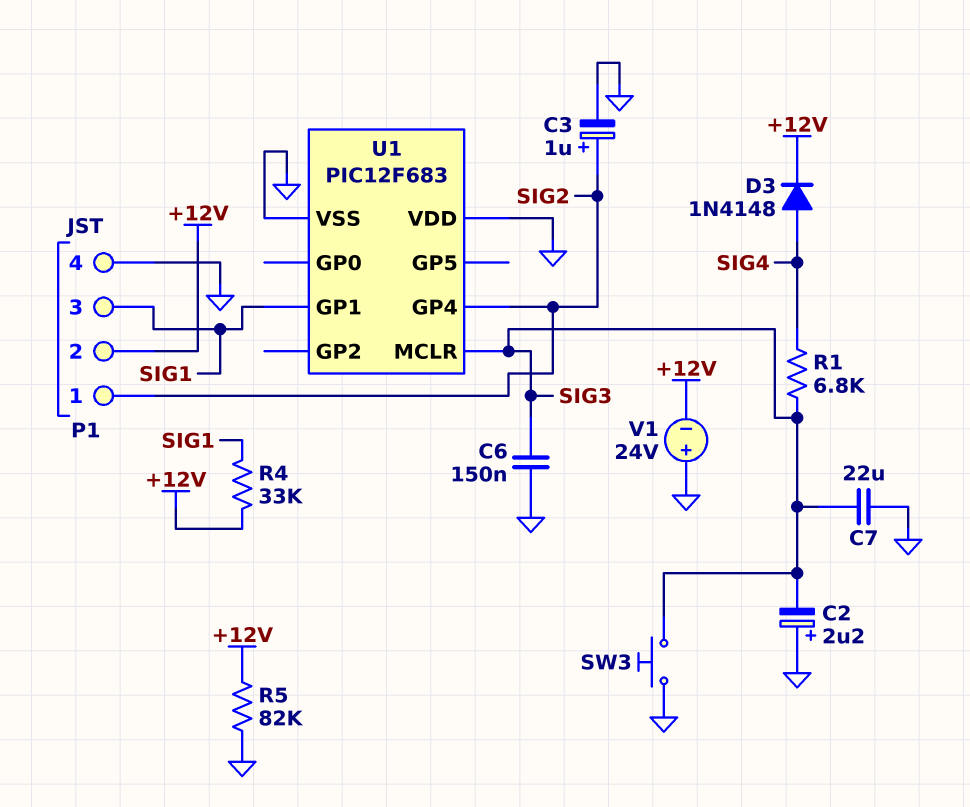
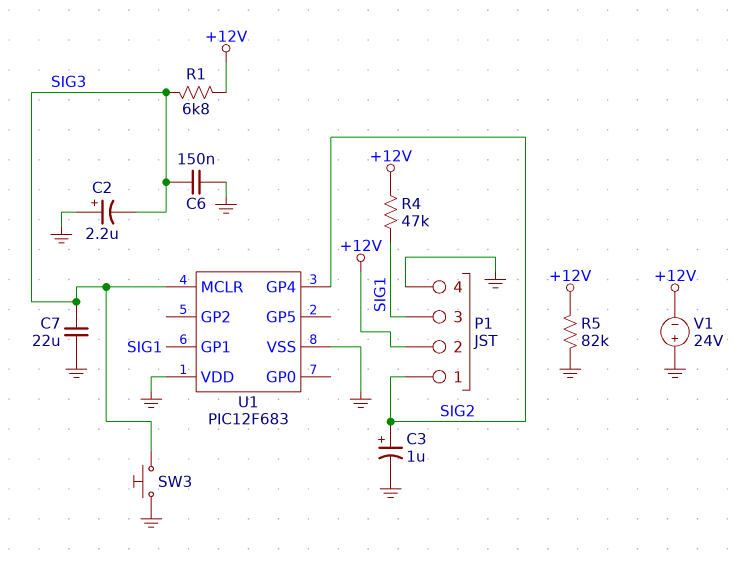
D3: diode 1N4148 (A SIG4, K +12V) -> none
R1: 6.8k (SIG3, SIG4) -> 6.8k (+12V, SIG3)
R4: 33k (+12V, SIG1) -> 47k (+12V, SIG1)

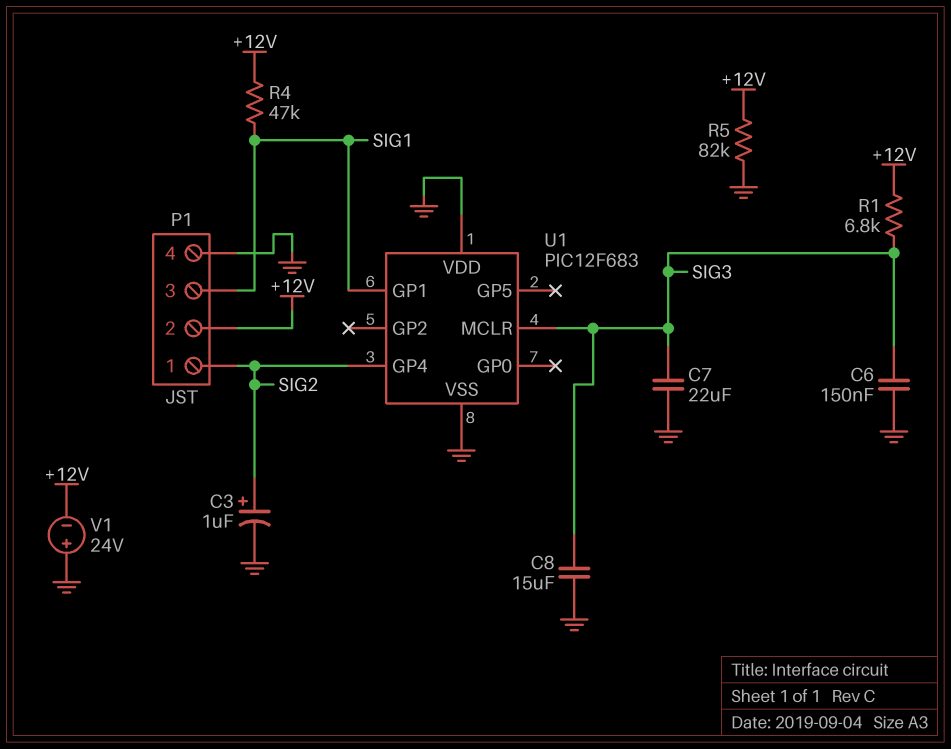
C2: 2.2uF (plus GND, minus SIG3) -> none
C8: none -> 15uF (GND, SIG3)
SW3: button (GND, SIG3) -> none

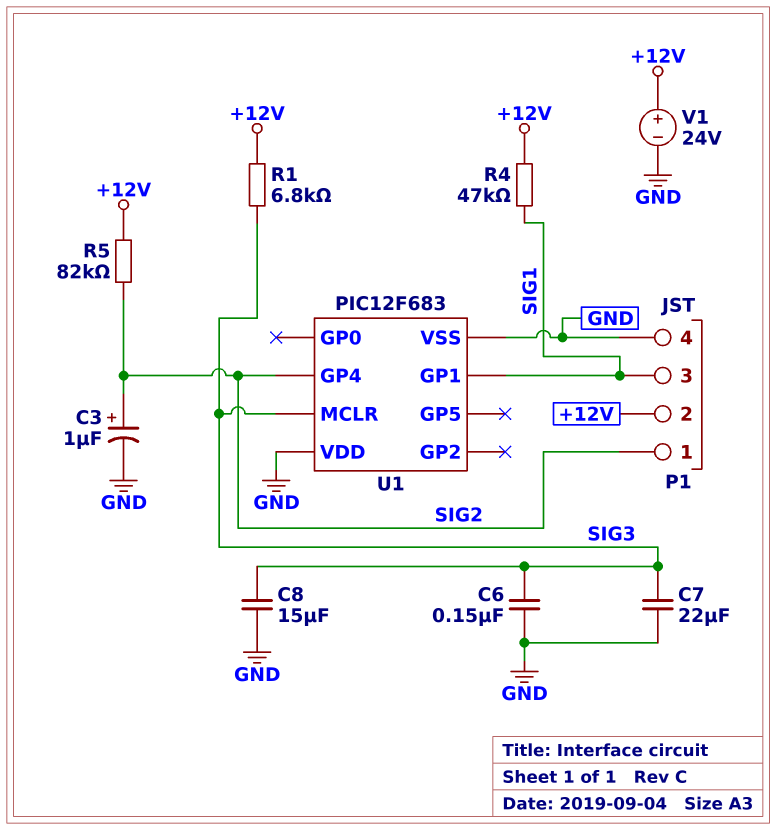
R5: 82k (+12V, GND) -> 82k (+12V, SIG2)
V1: 24V (plus GND, minus +12V) -> 24V (plus +12V, minus GND)

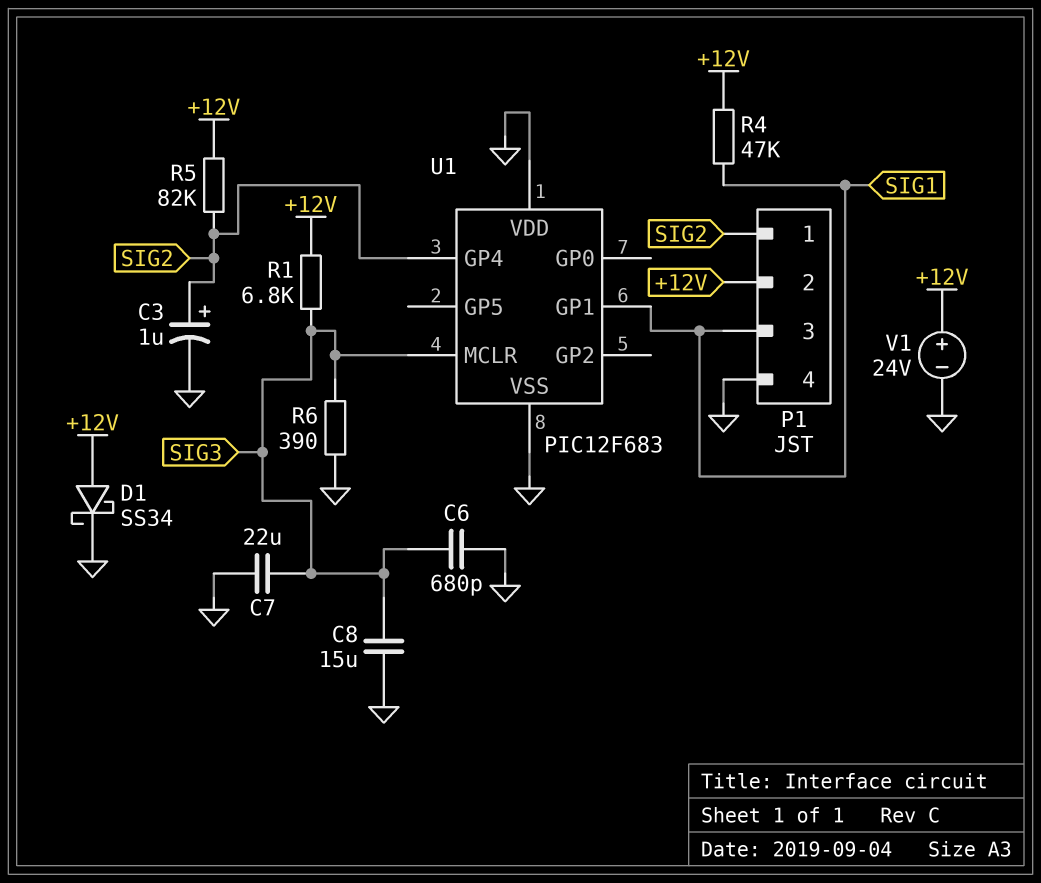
C6: 150nF (GND, SIG3) -> 680pF (GND, SIG3)
D1: none -> schottky SS34 (A +12V, K GND)
R6: none -> 390 (GND, SIG3)

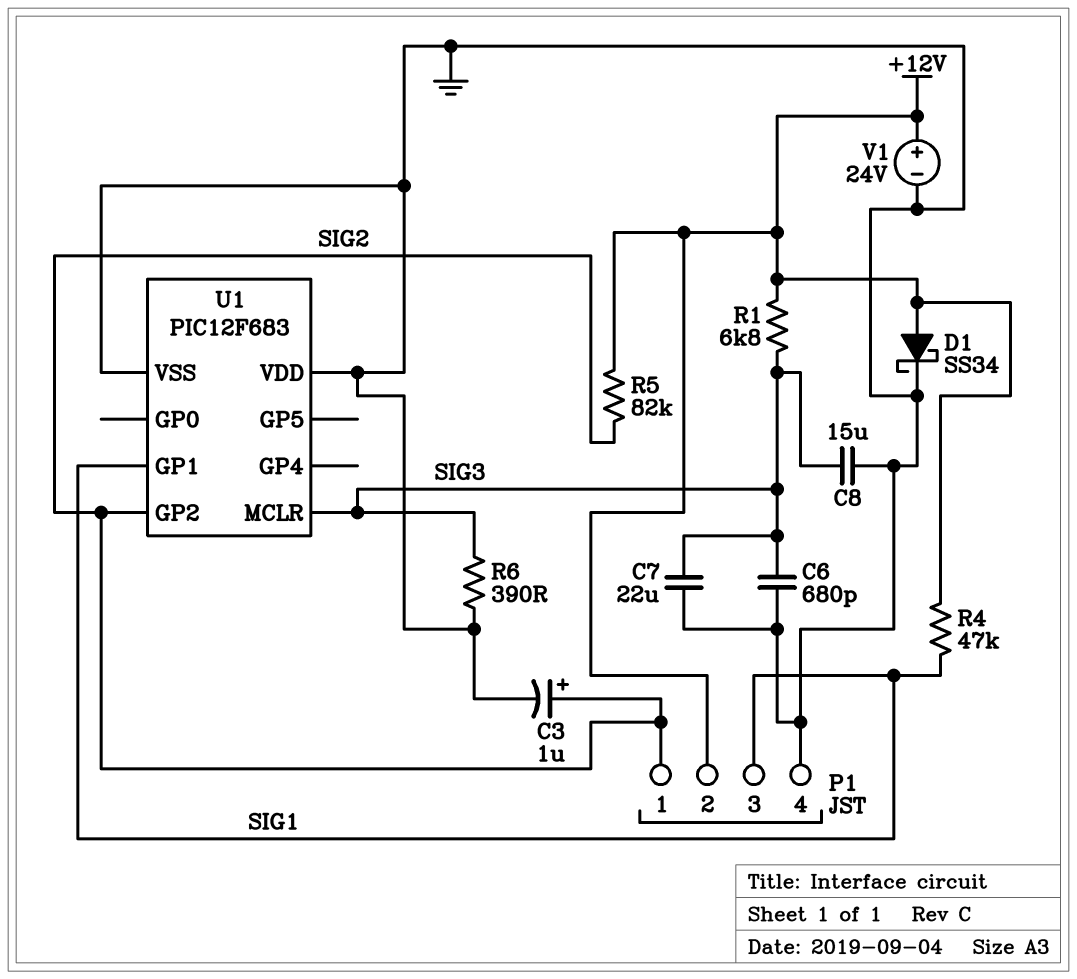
U1 pin GP2: none -> SIG2
U1 pin GP4: SIG2 -> none

